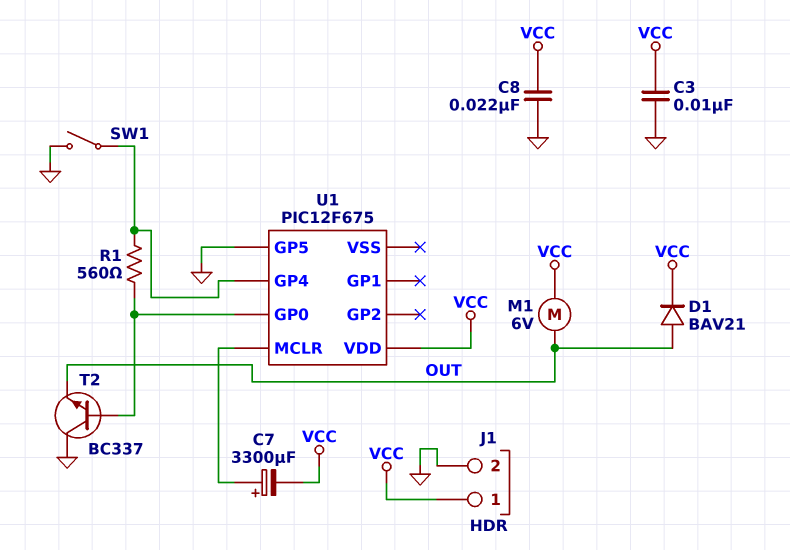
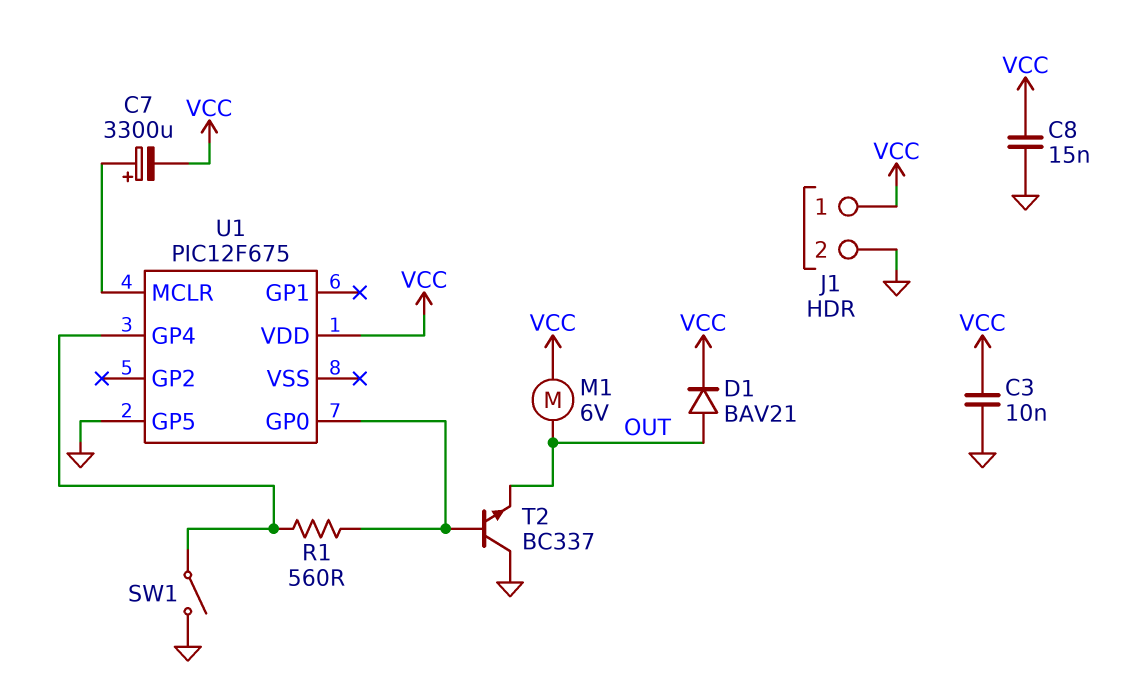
C8: 22nF (GND, VCC) -> 15nF (GND, VCC)

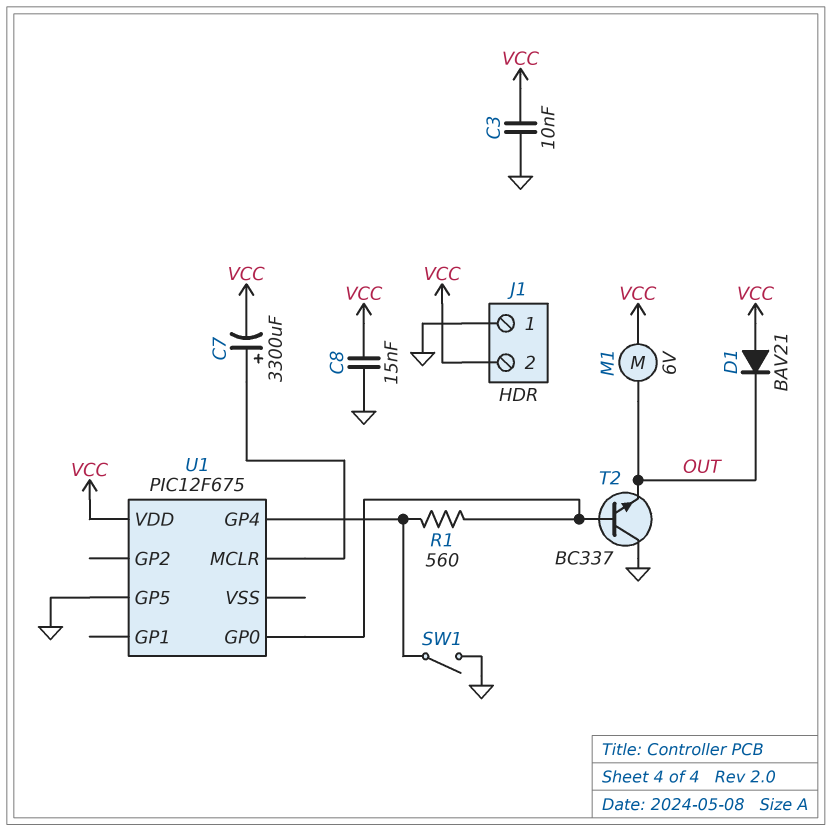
D1: diode BAV21 (A OUT, K VCC) -> diode BAV21 (A VCC, K OUT)
J1 pin 1: VCC -> GND
J1 pin 2: GND -> VCC

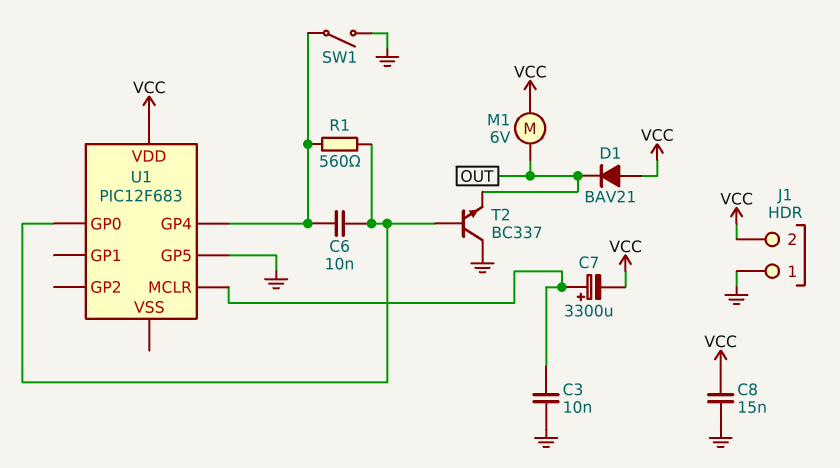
C3: 10nF (GND, VCC) -> 10nF (GND, U1/MCLR)
C6: none -> 10nF (U1/GP0, U1/GP4)
U1: PIC12F675 -> PIC12F683

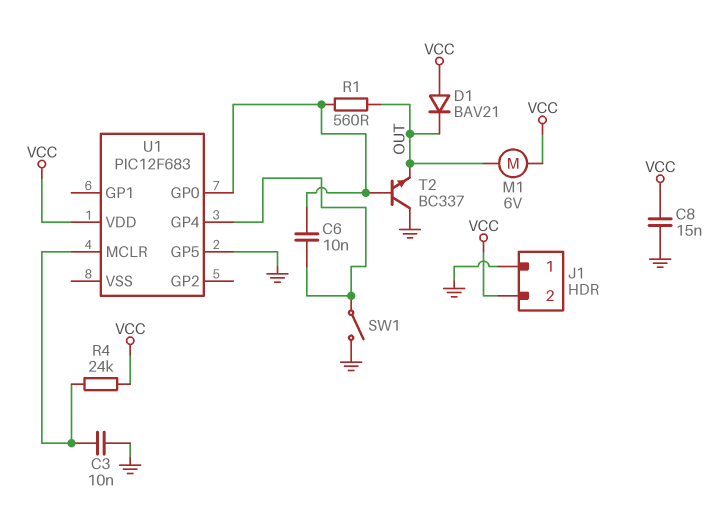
C7: 3300uF (plus U1/MCLR, minus VCC) -> none
R1: 560 (U1/GP0, U1/GP4) -> 560 (OUT, U1/GP0)
R4: none -> 24k (U1/MCLR, VCC)

